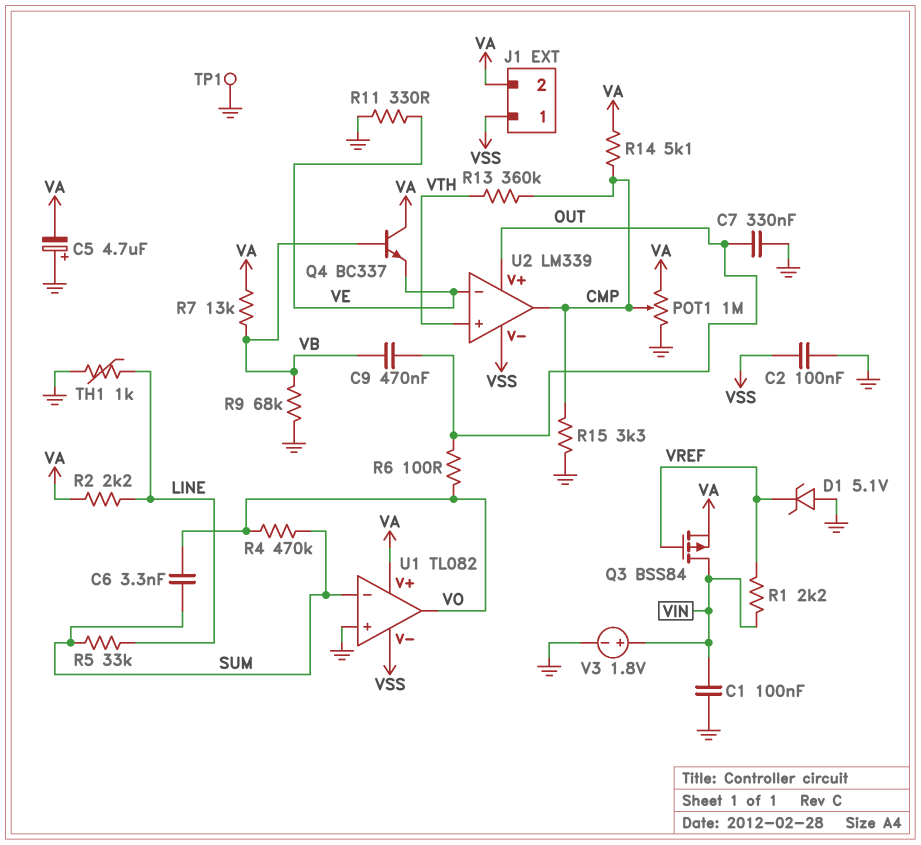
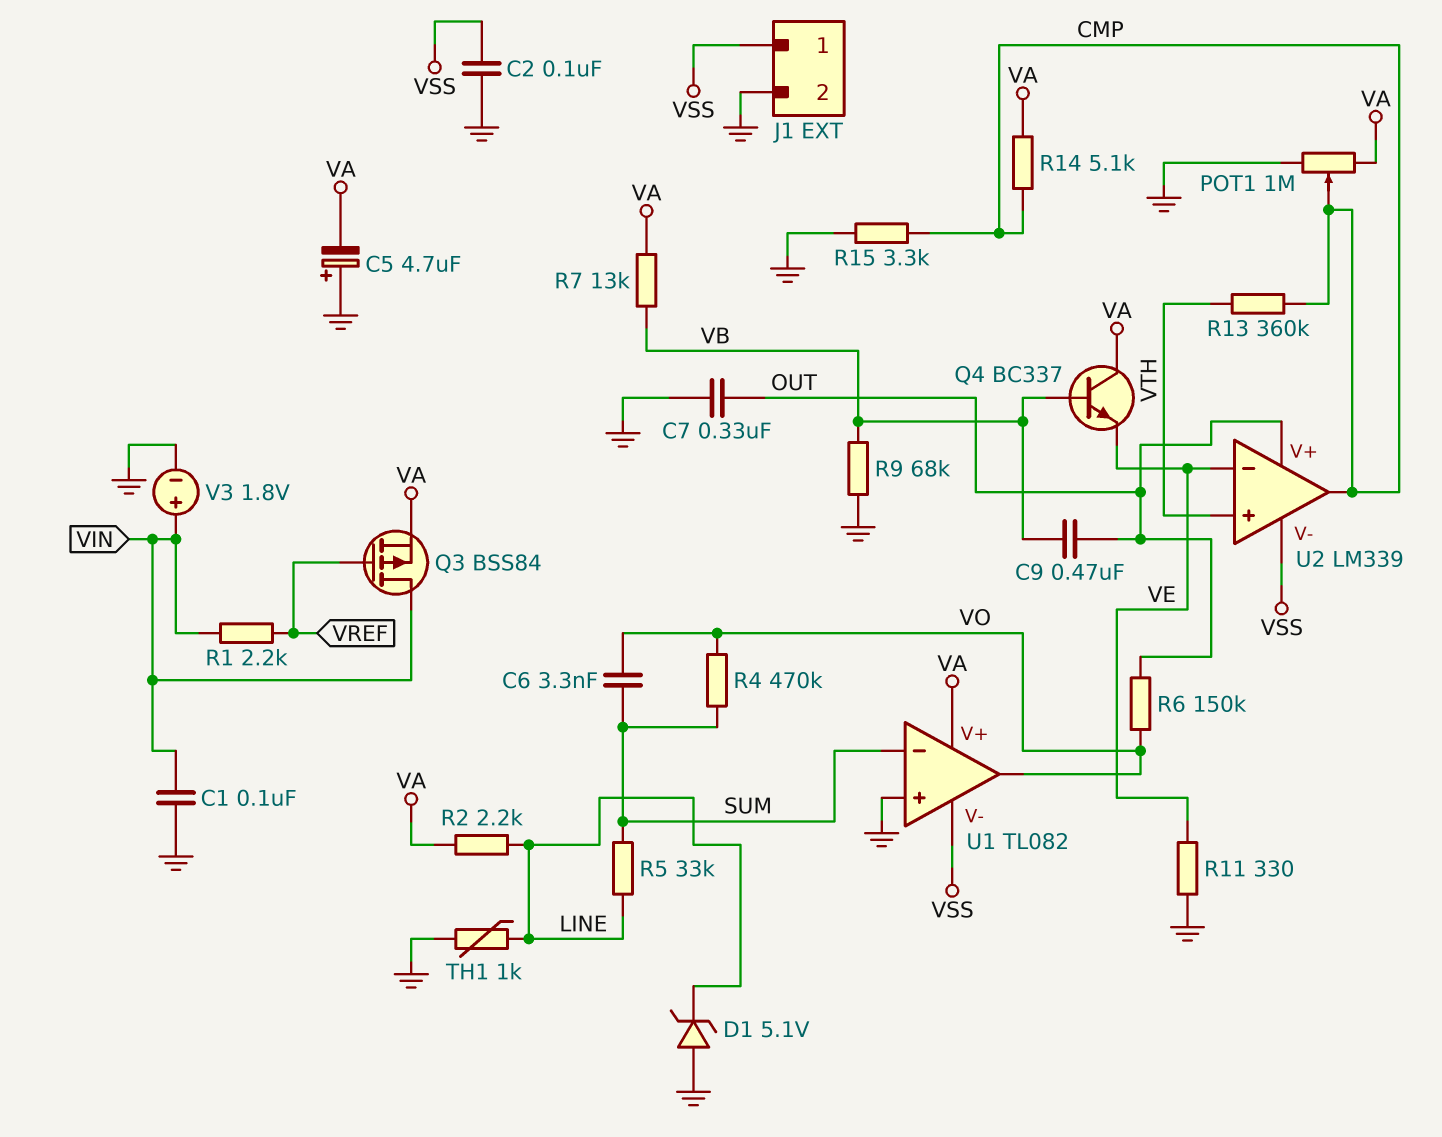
D1: zener 5.1V (A GND, K VREF) -> zener 5.1V (A GND, K LINE)
J1 pin 2: VA -> GND
R6: 100 (OUT, VO) -> 150k (OUT, VO)
TP1: test point (GND) -> none

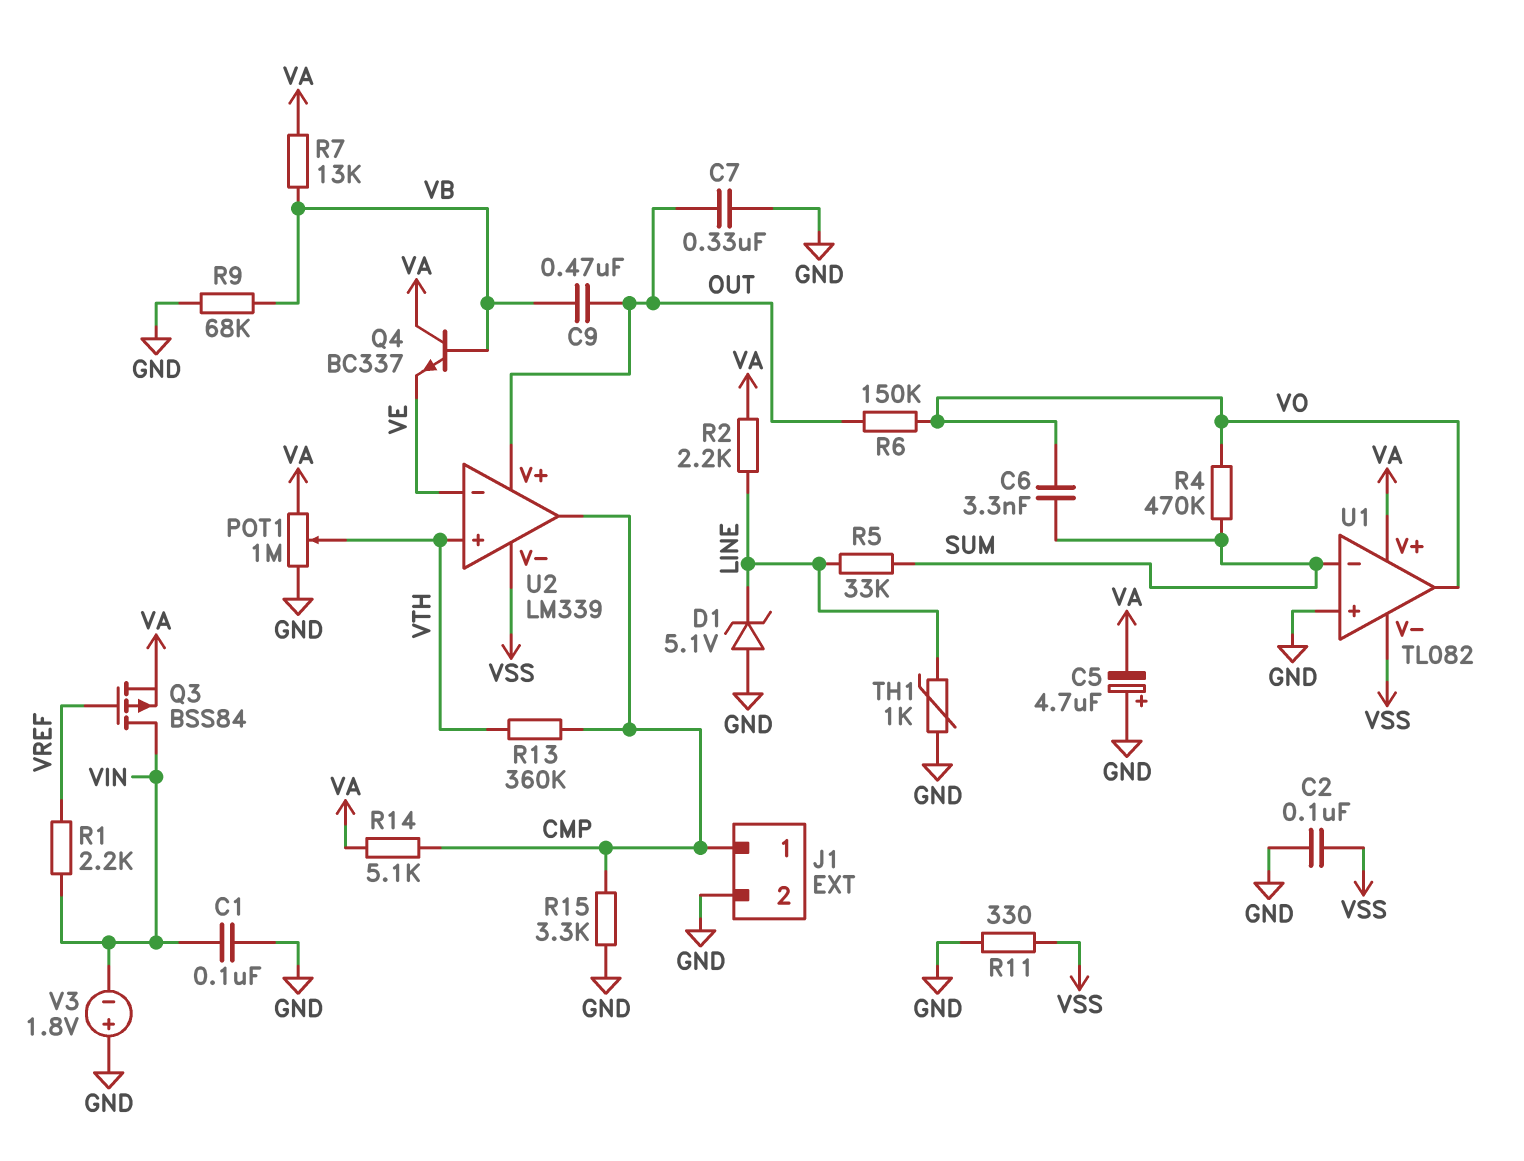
J1 pin 1: VSS -> CMP
POT1: 1M (GND, VA, wiper CMP) -> 1M (GND, VA, wiper VTH)
R11: 330 (GND, VE) -> 330 (GND, VSS)
V3: 1.8V (plus VIN, minus GND) -> 1.8V (plus GND, minus VIN)

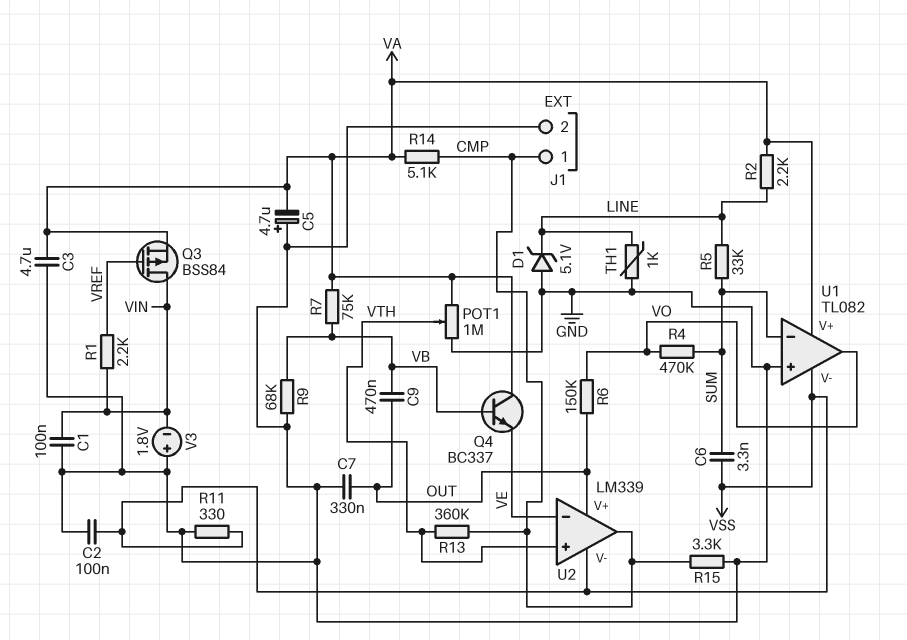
C3: none -> 4.7uF (GND, VA)
C6: 3.3nF (SUM, VO) -> 3.3nF (SUM, VSS)
R7: 13k (VA, VB) -> 75k (VA, VB)

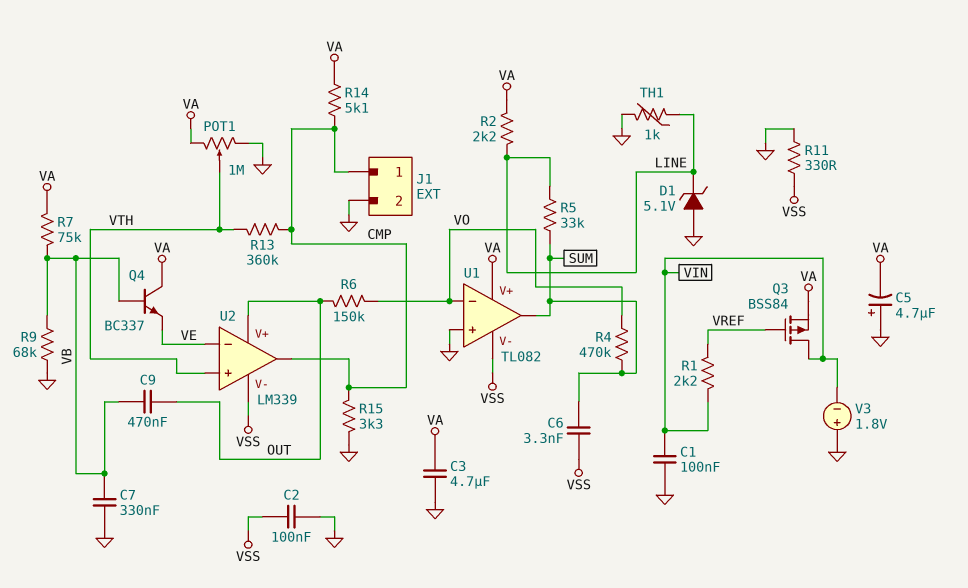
C7: 330nF (GND, OUT) -> 330nF (GND, VB)
U1 pin in-: SUM -> VO
U1 pin out: VO -> SUM

